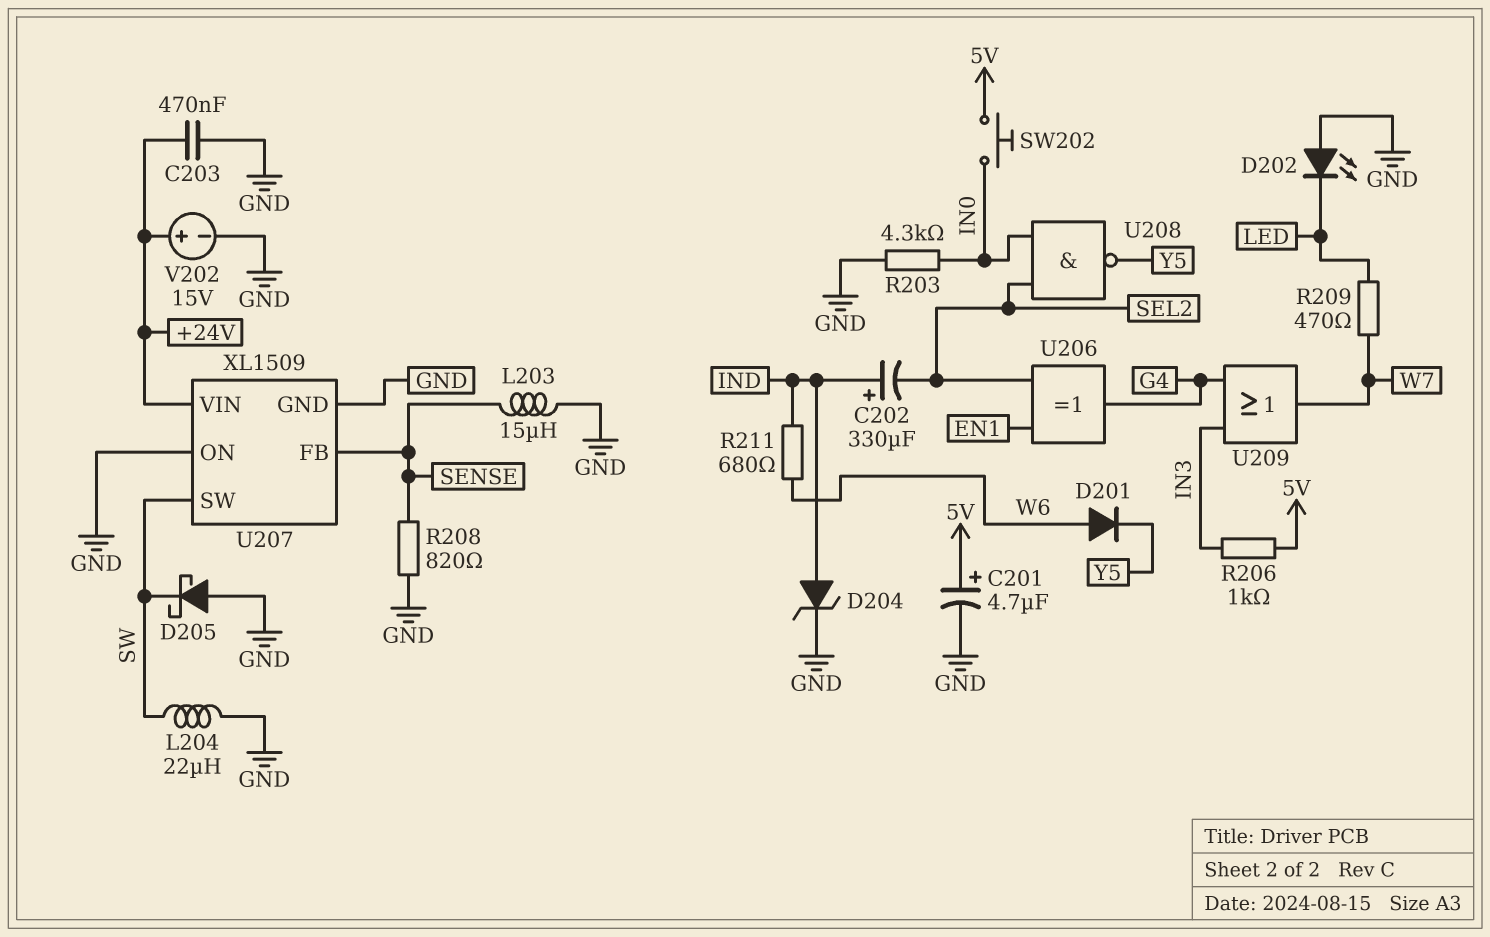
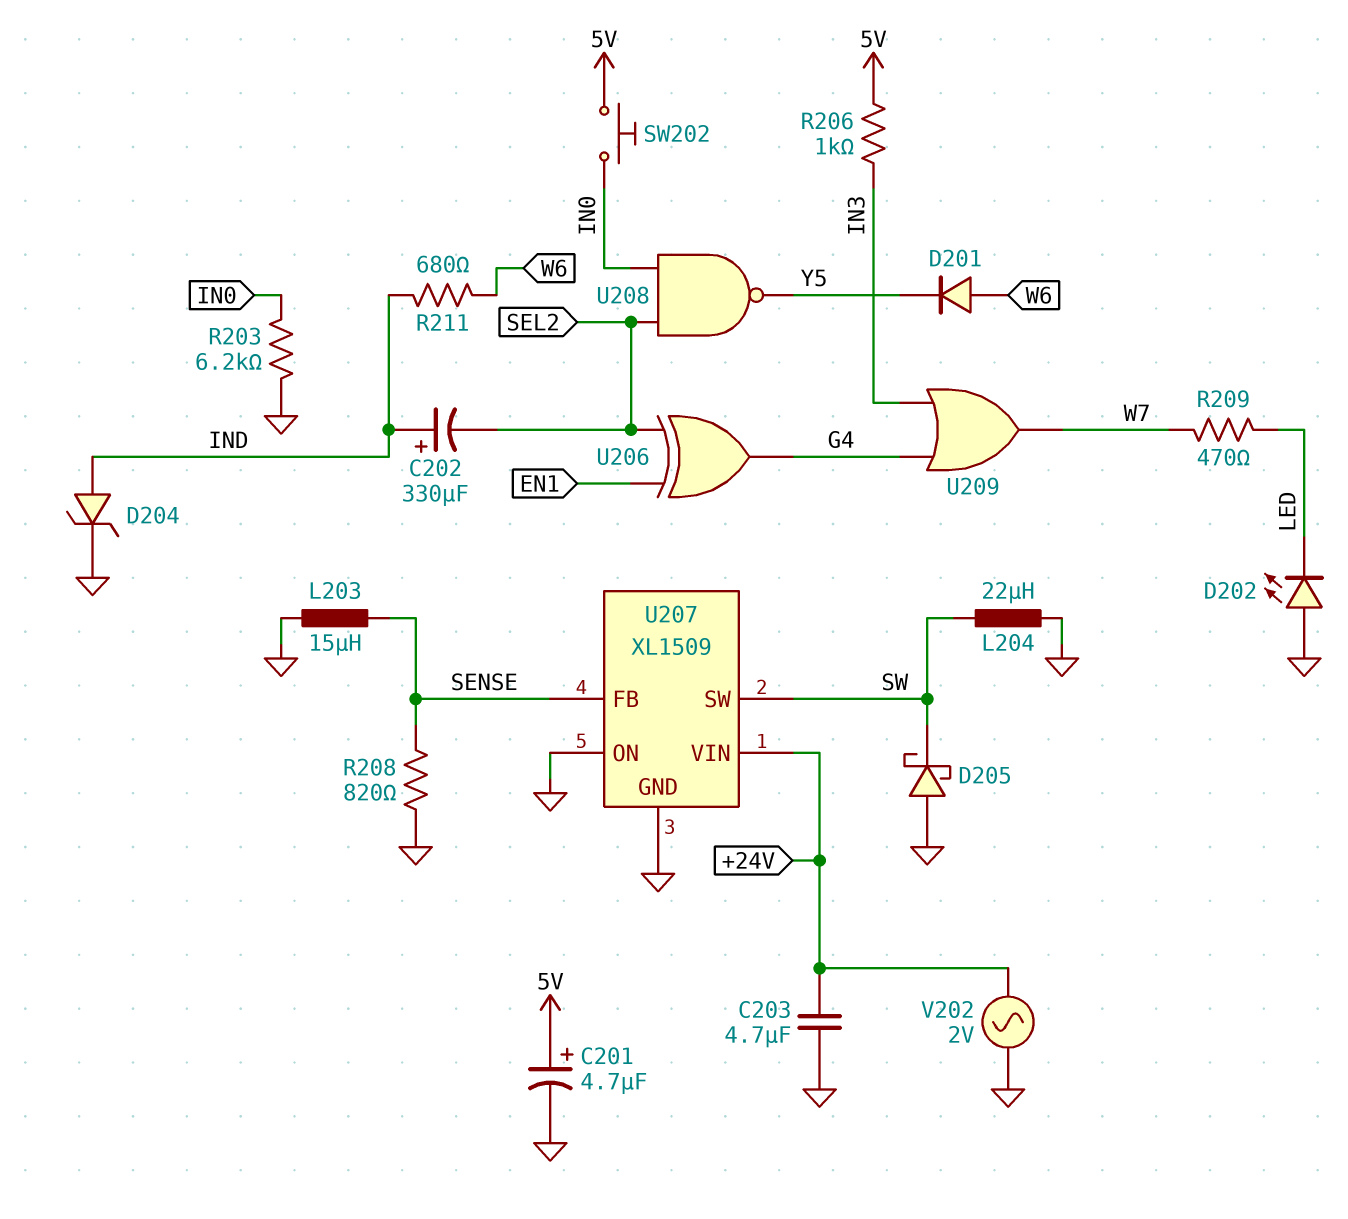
C203: 470nF (+24V, GND) -> 4.7uF (+24V, GND)
R203: 4.3k (GND, IN0) -> 6.2k (GND, IN0)
V202: 15V (plus +24V, minus GND) -> AC 2V (+24V, GND)

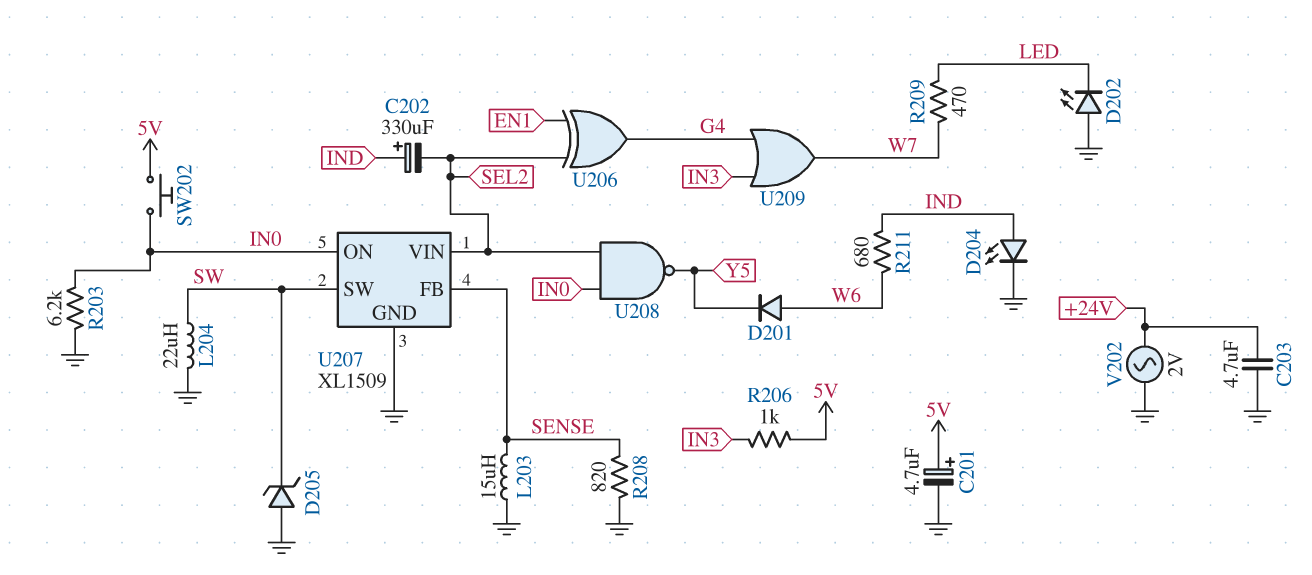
D204: zener (A IND, K GND) -> LED (A IND, K GND)
D205: schottky (A GND, K SW) -> zener (A GND, K SW)
U207 pin ON: GND -> IN0
U207 pin VIN: +24V -> SEL2

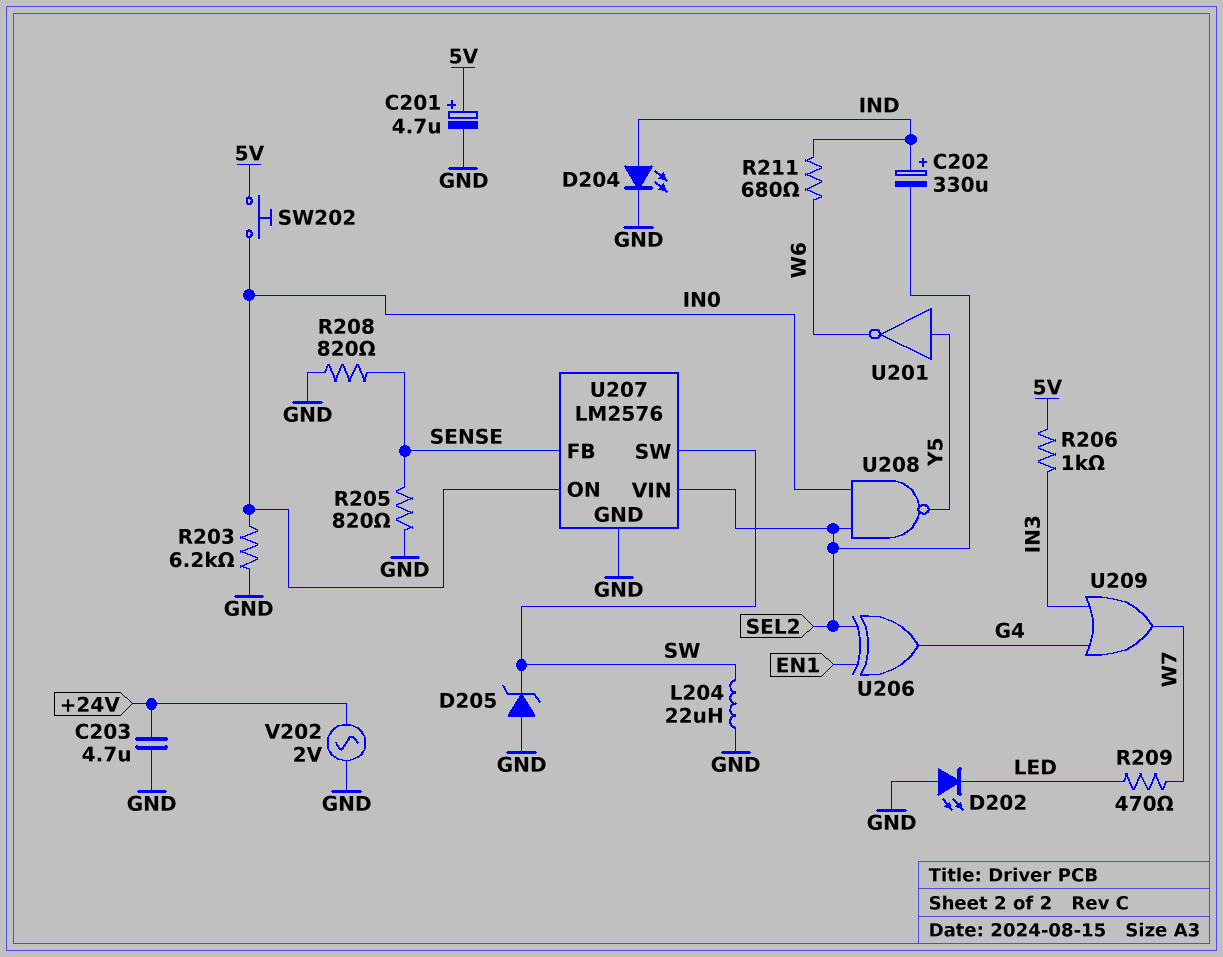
D201: diode (A W6, K Y5) -> none
L203: 15uH (GND, SENSE) -> none
R205: none -> 820 (GND, SENSE)
U201: none -> NOT (in Y5, out W6)
U207: XL1509 -> LM2576

